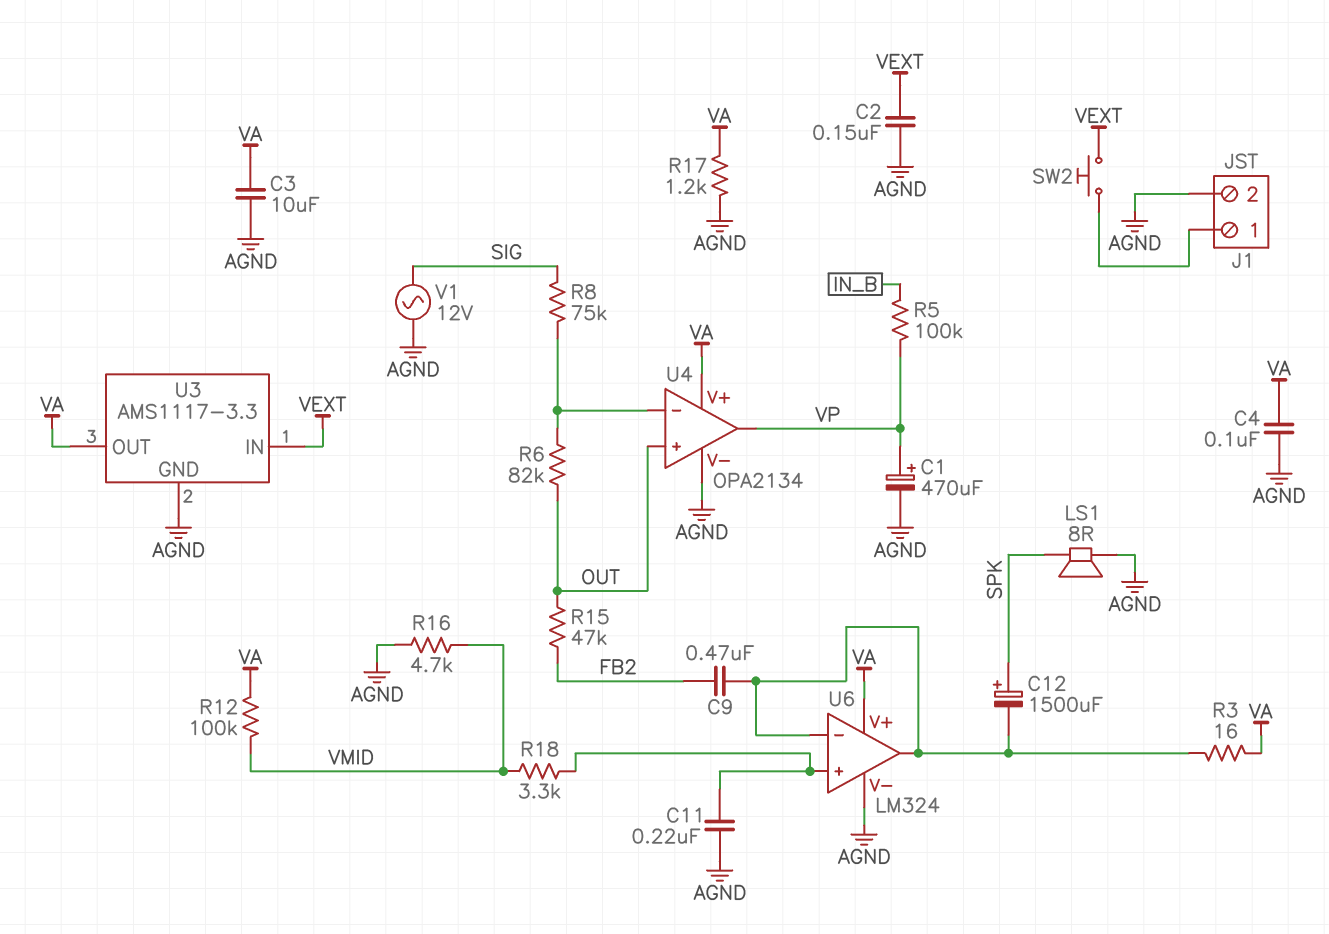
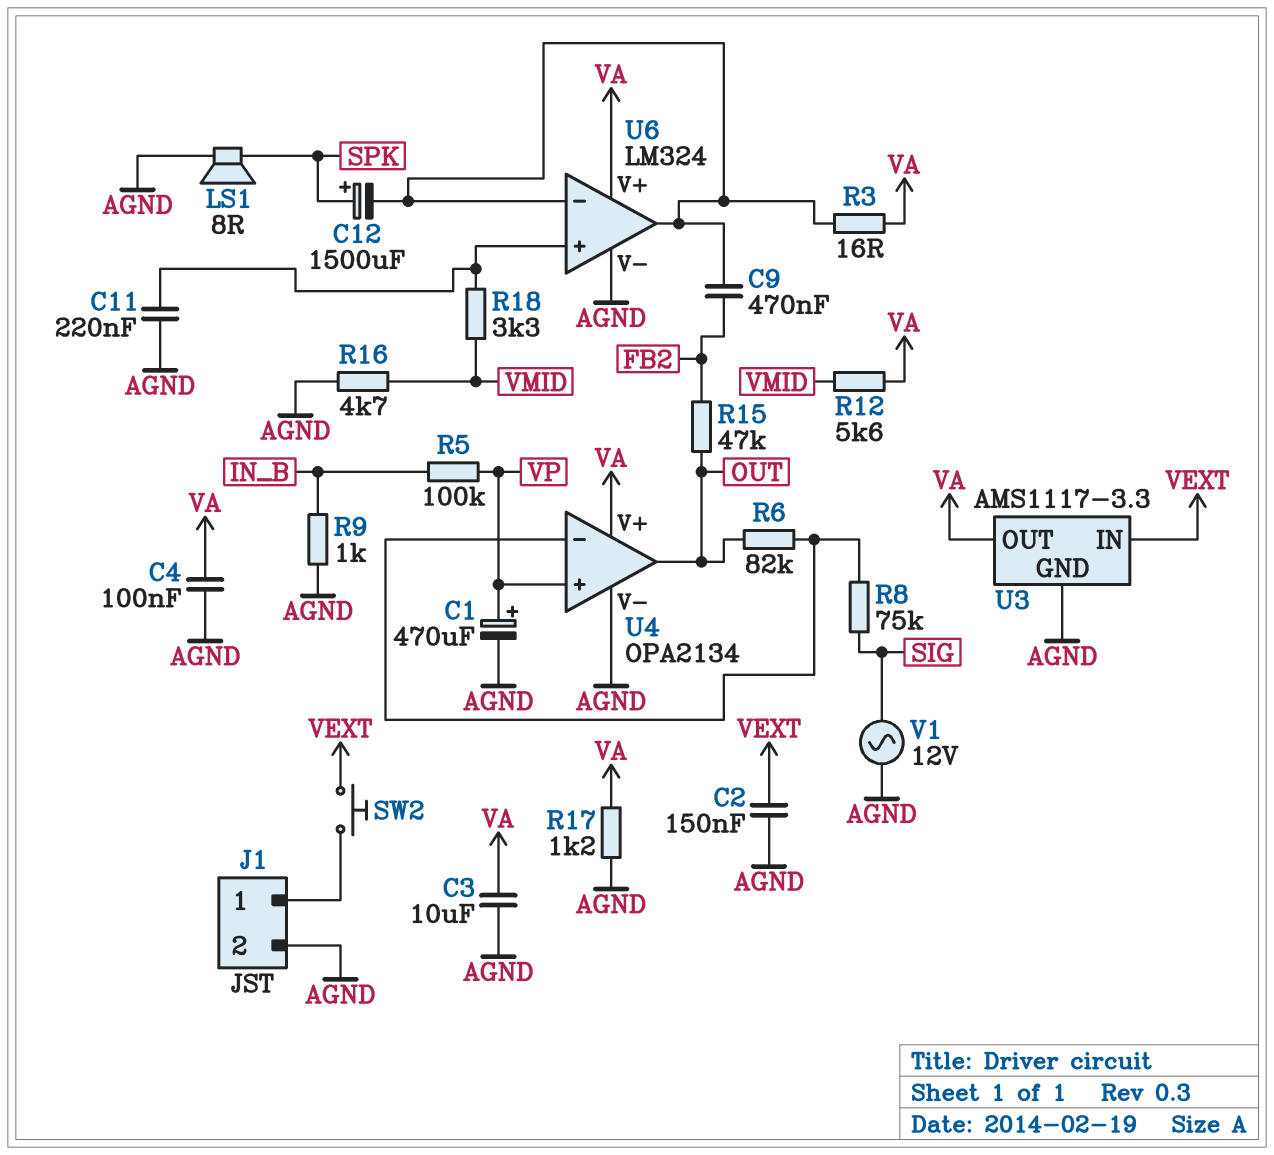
R9: none -> 1k (AGND, IN_B)
R12: 100k (VA, VMID) -> 5.6k (VA, VMID)
U4 pin in+: OUT -> VP
U4 pin out: VP -> OUT

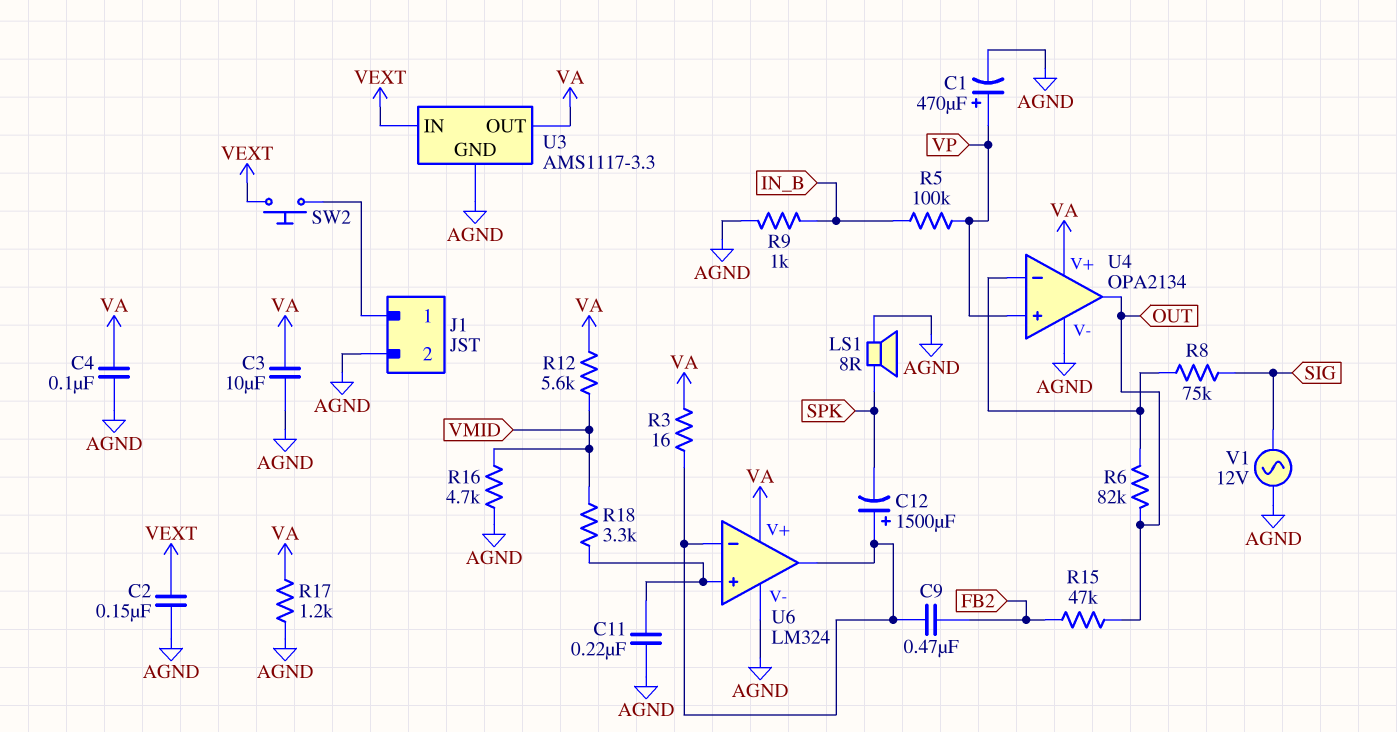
C12: 1500uF (plus SPK, minus U6/in-) -> 1500uF (plus U6/in-, minus SPK)

